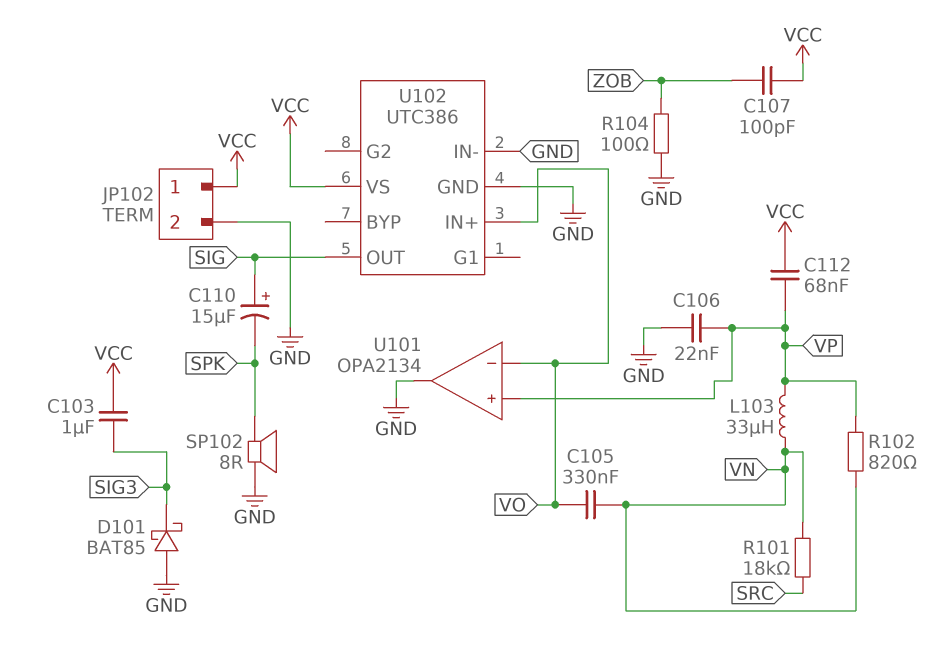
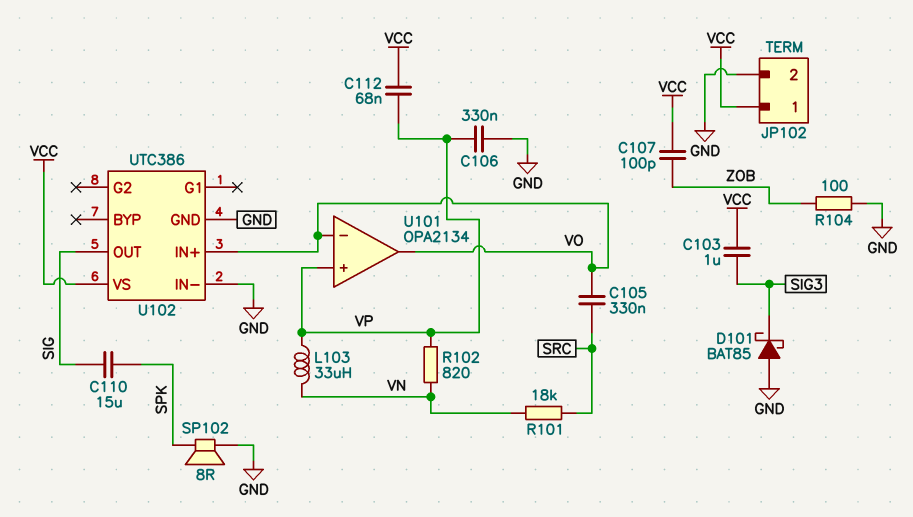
C105: 330nF (VN, VO) -> 330nF (SRC, VO)
C106: 22nF (GND, VP) -> 330nF (GND, VP)
C110: 15uF (plus SIG, minus SPK) -> 15uF (SIG, SPK)
U101 pin out: GND -> VO

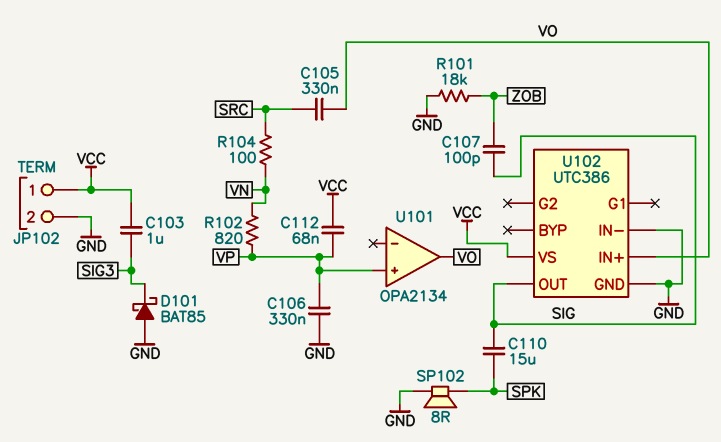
C107: 100pF (VCC, ZOB) -> 100pF (SIG, ZOB)
L103: 33uH (VN, VP) -> none
R101: 18k (SRC, VN) -> 18k (GND, ZOB)
R104: 100 (GND, ZOB) -> 100 (SRC, VN)
U101 pin in-: VO -> none

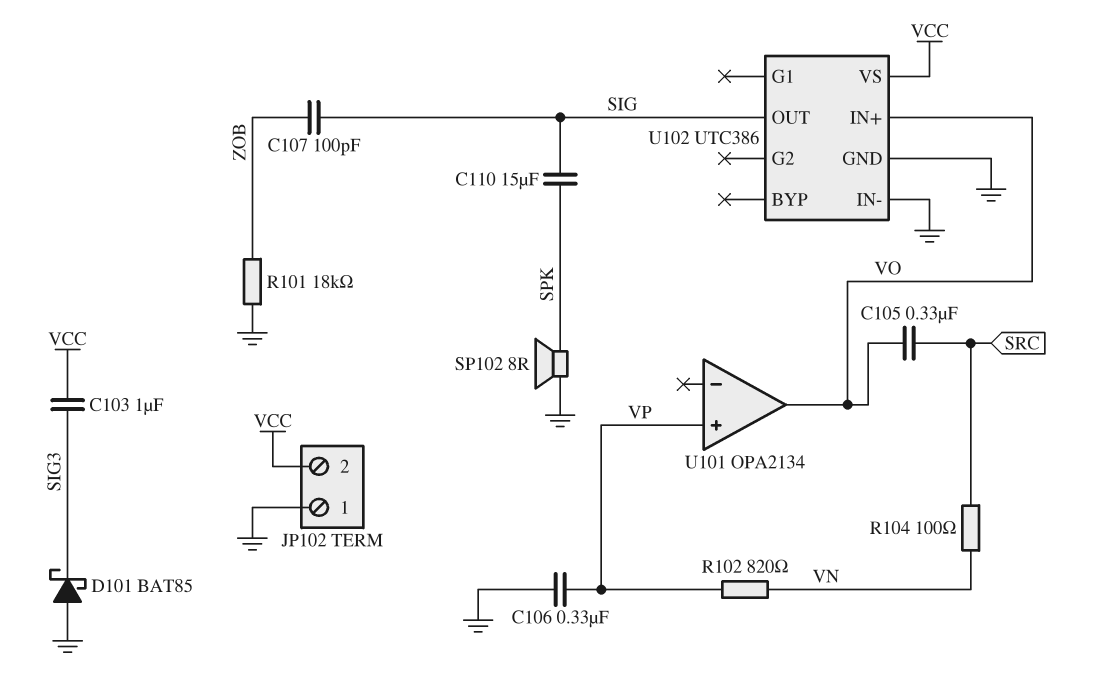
C112: 68nF (VCC, VP) -> none
JP102 pin 1: VCC -> GND
JP102 pin 2: GND -> VCC

